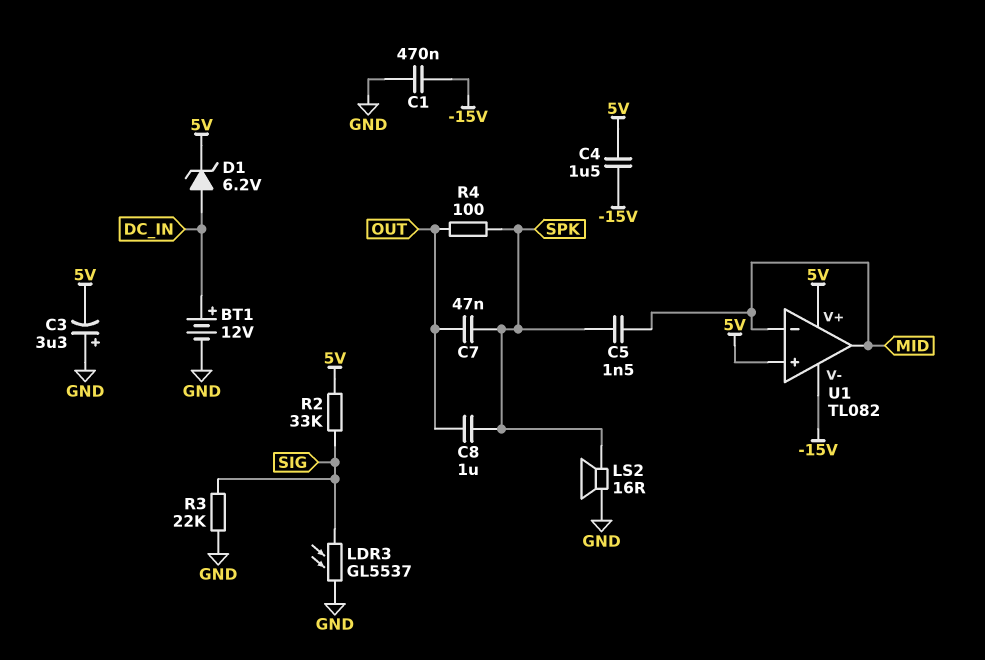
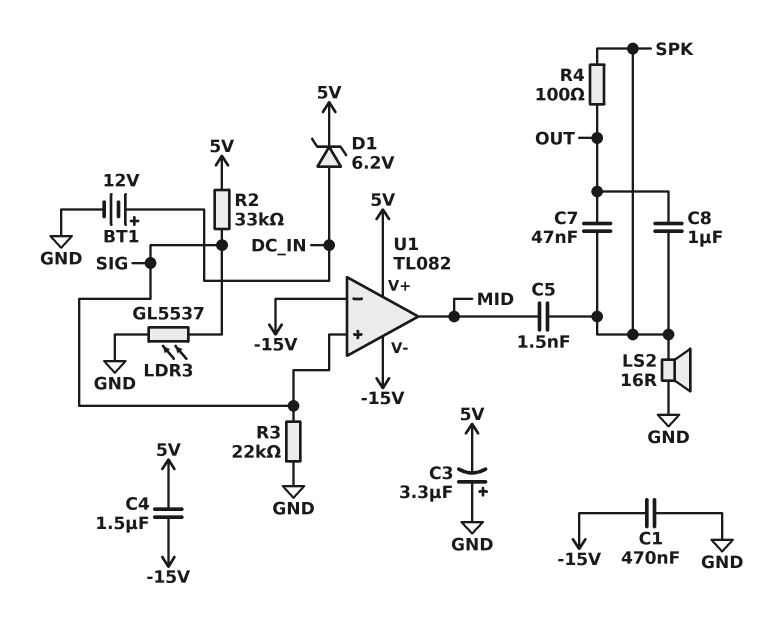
U1 pin in+: 5V -> SIG
U1 pin in-: MID -> -15V

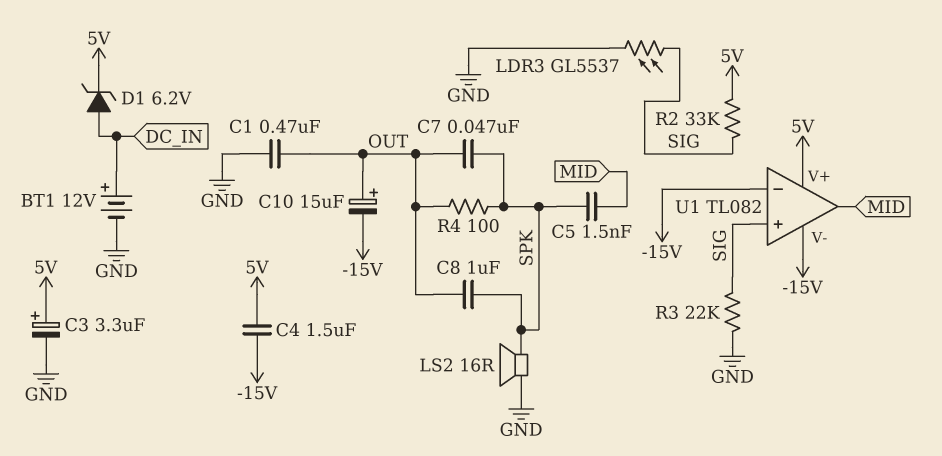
C1: 470nF (-15V, GND) -> 470nF (GND, OUT)
C3: 3.3uF (plus GND, minus 5V) -> 3.3uF (plus 5V, minus GND)
C10: none -> 15uF (plus OUT, minus -15V)

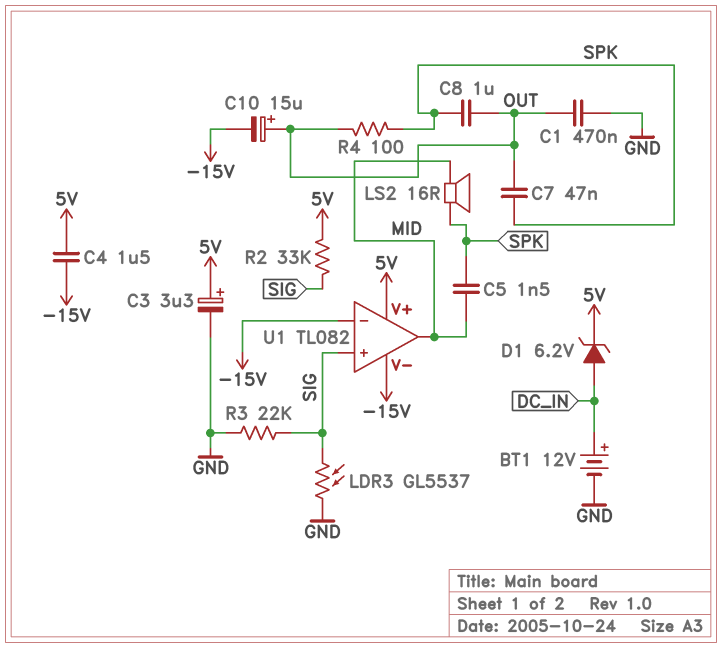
LS2: speaker 16R (GND, SPK) -> speaker 16R (MID, SPK)

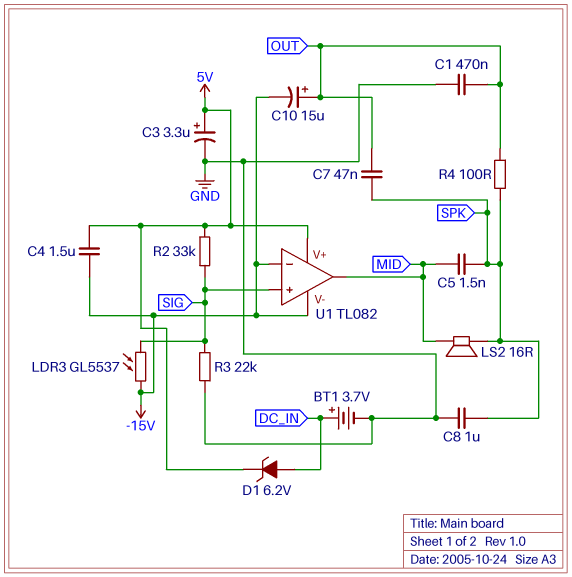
BT1: 12V (plus DC_IN, minus GND) -> 3.7V (plus DC_IN, minus GND)
C8: 1uF (OUT, SPK) -> 1uF (GND, SPK)
LDR3: GL5537 (GND, SIG) -> GL5537 (-15V, SIG)

